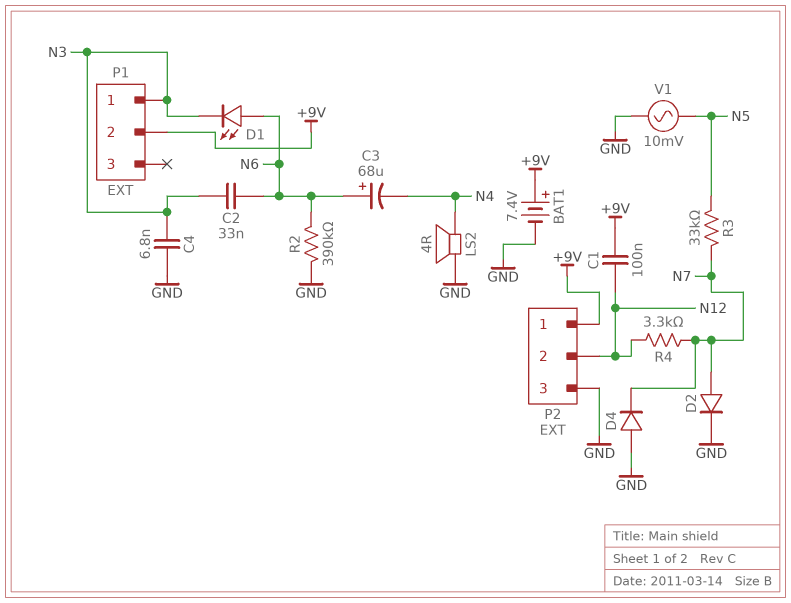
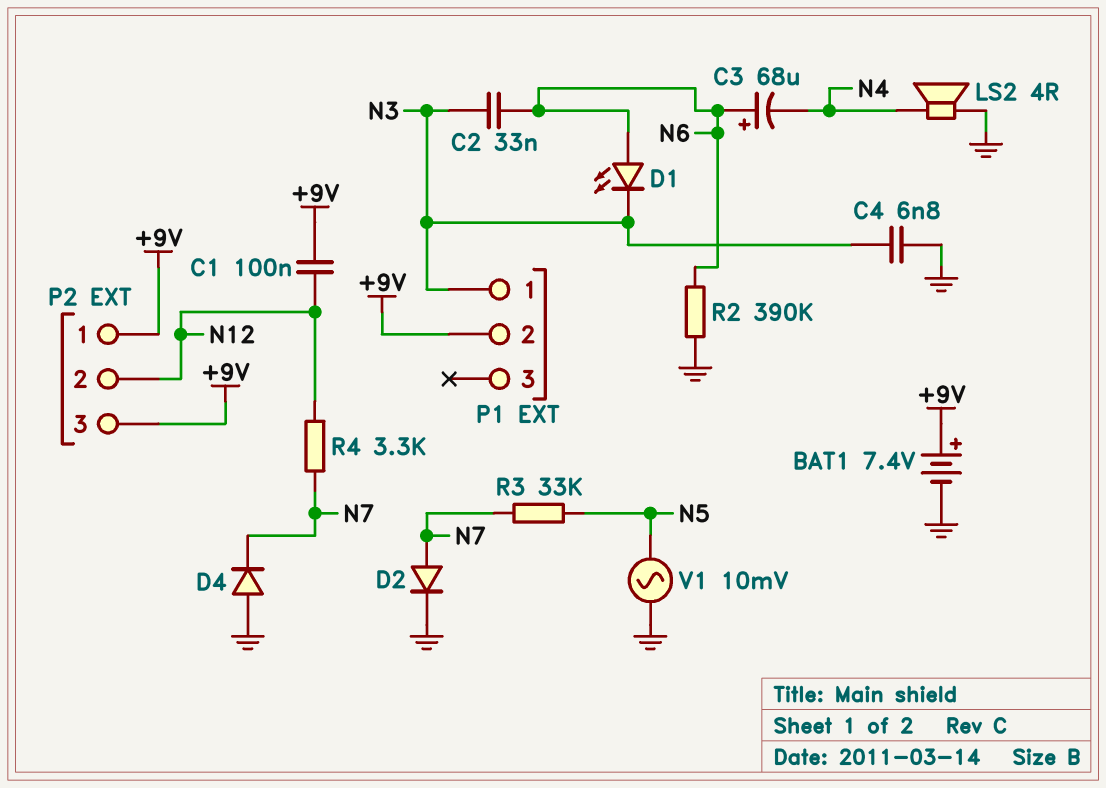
P2 pin 3: GND -> +9V

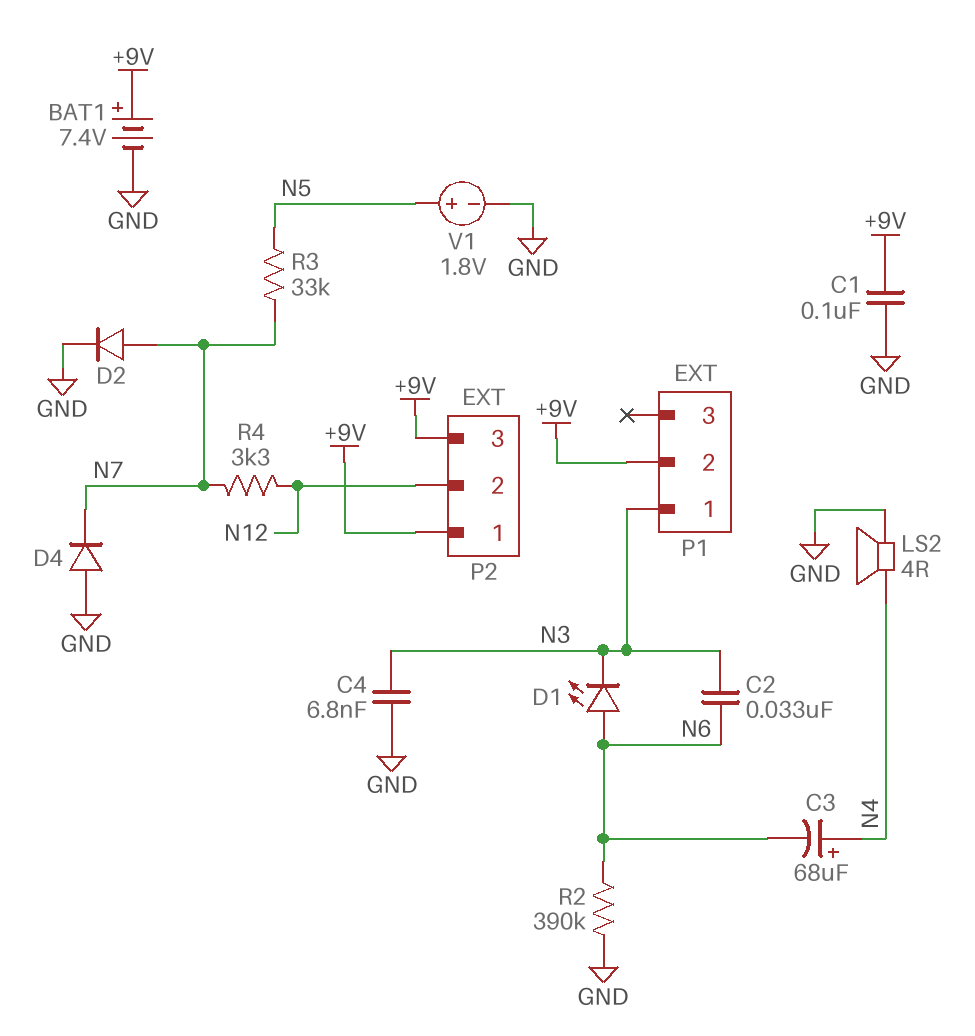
C1: 100nF (+9V, N12) -> 100nF (+9V, GND)
C3: 68uF (plus N6, minus N4) -> 68uF (plus N4, minus N6)
V1: AC 10mV (GND, N5) -> 1.8V (plus N5, minus GND)

